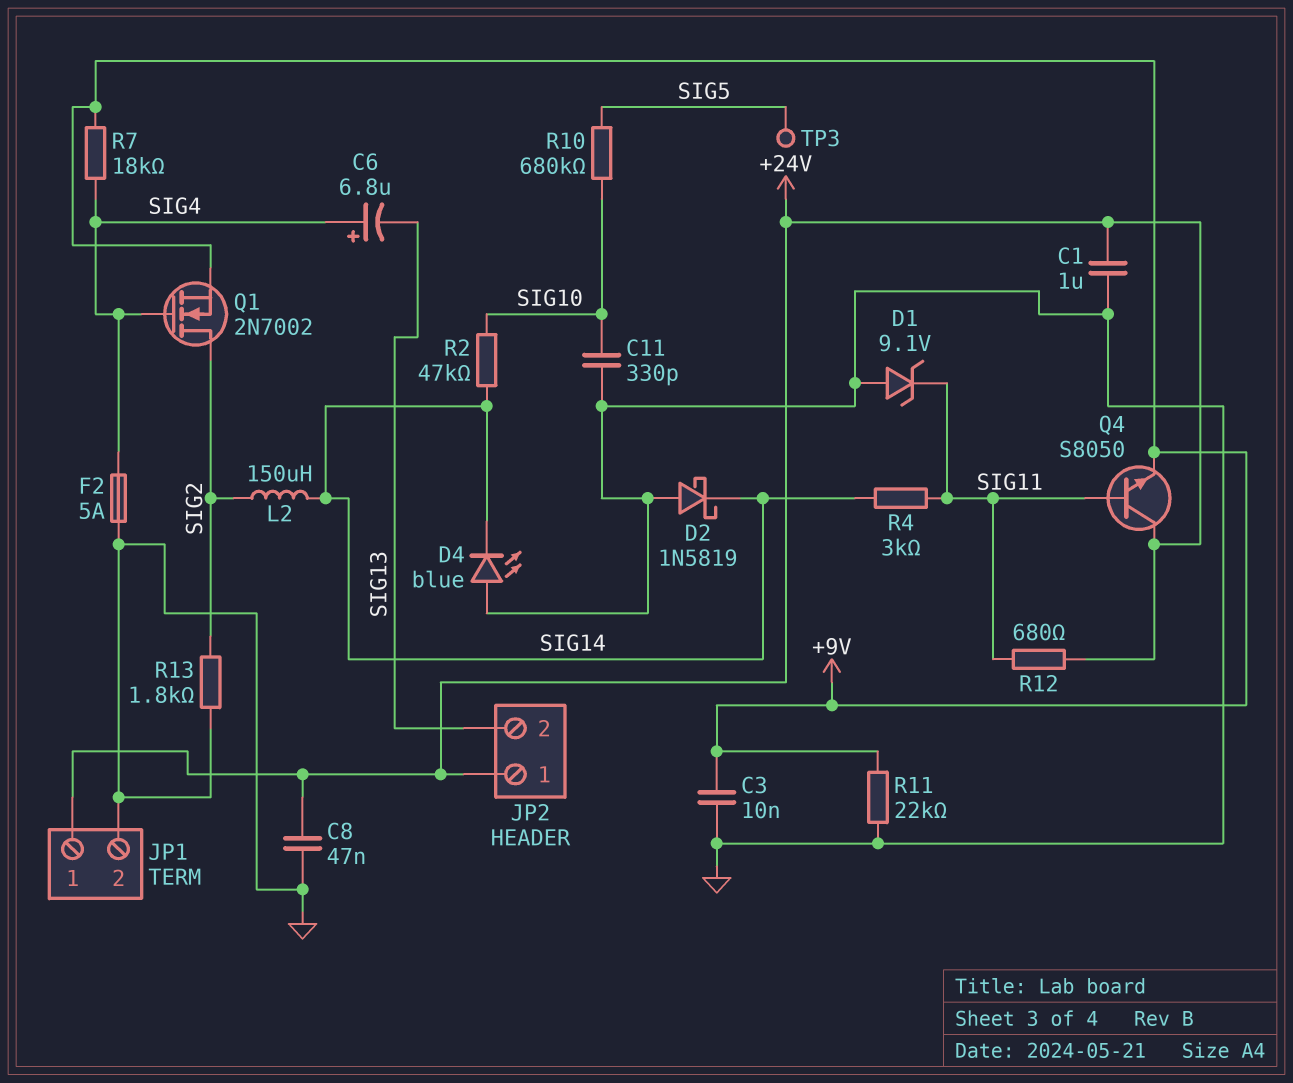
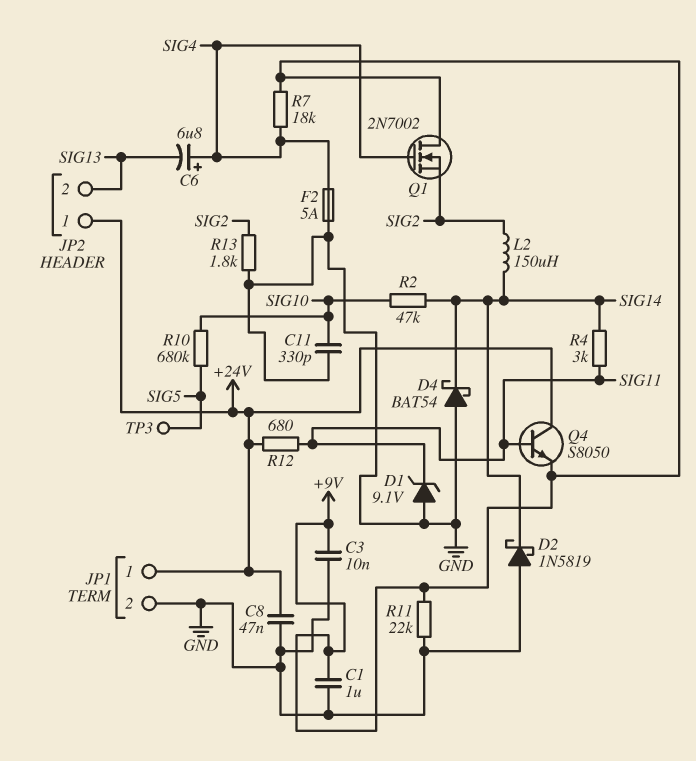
C1: 1uF (+24V, GND) -> 1uF (+9V, GND)
D4: LED blue (A GND, K SIG14) -> schottky BAT54 (A GND, K SIG14)
Q1: NMOS 2N7002 (G SIG4, D SIG2, S +9V) -> NMOS 2N7002 (G SIG4, D +9V, S SIG2)

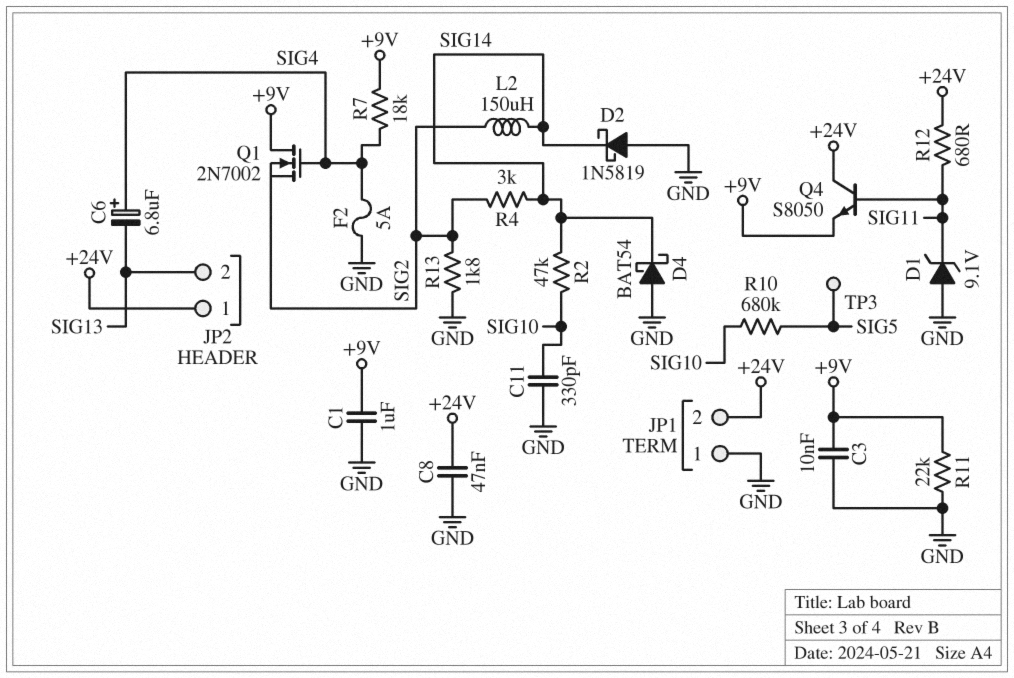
JP1 pin 1: +24V -> GND
JP1 pin 2: GND -> +24V
R4: 3k (SIG11, SIG14) -> 3k (SIG2, SIG14)

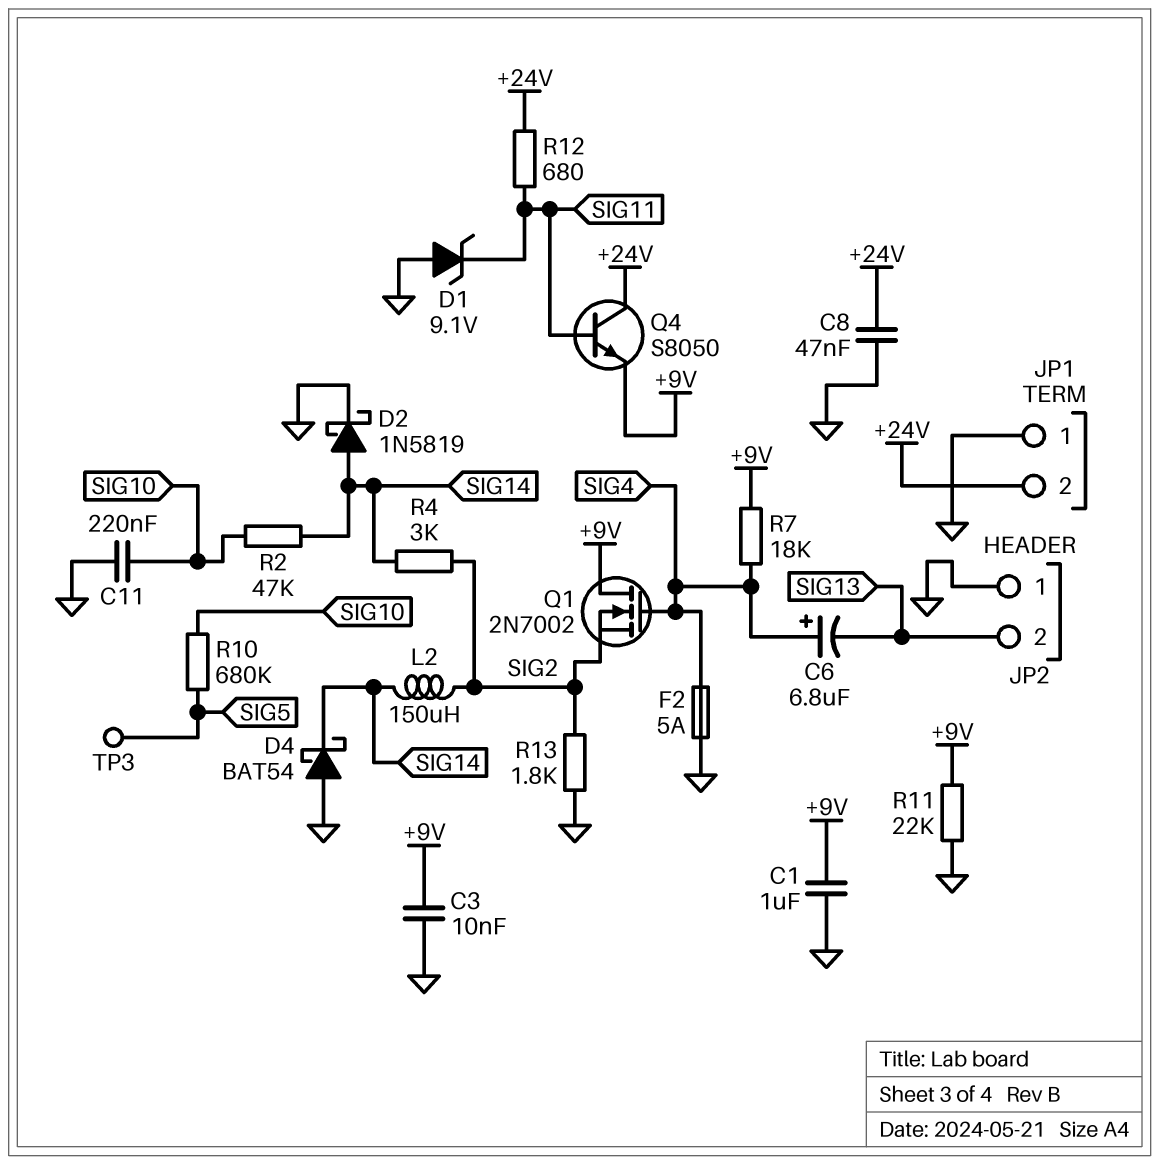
C11: 330pF (GND, SIG10) -> 220nF (GND, SIG10)
D2: schottky 1N5819 (A GND, K SIG14) -> schottky 1N5819 (A SIG14, K GND)
JP2 pin 1: +24V -> GND

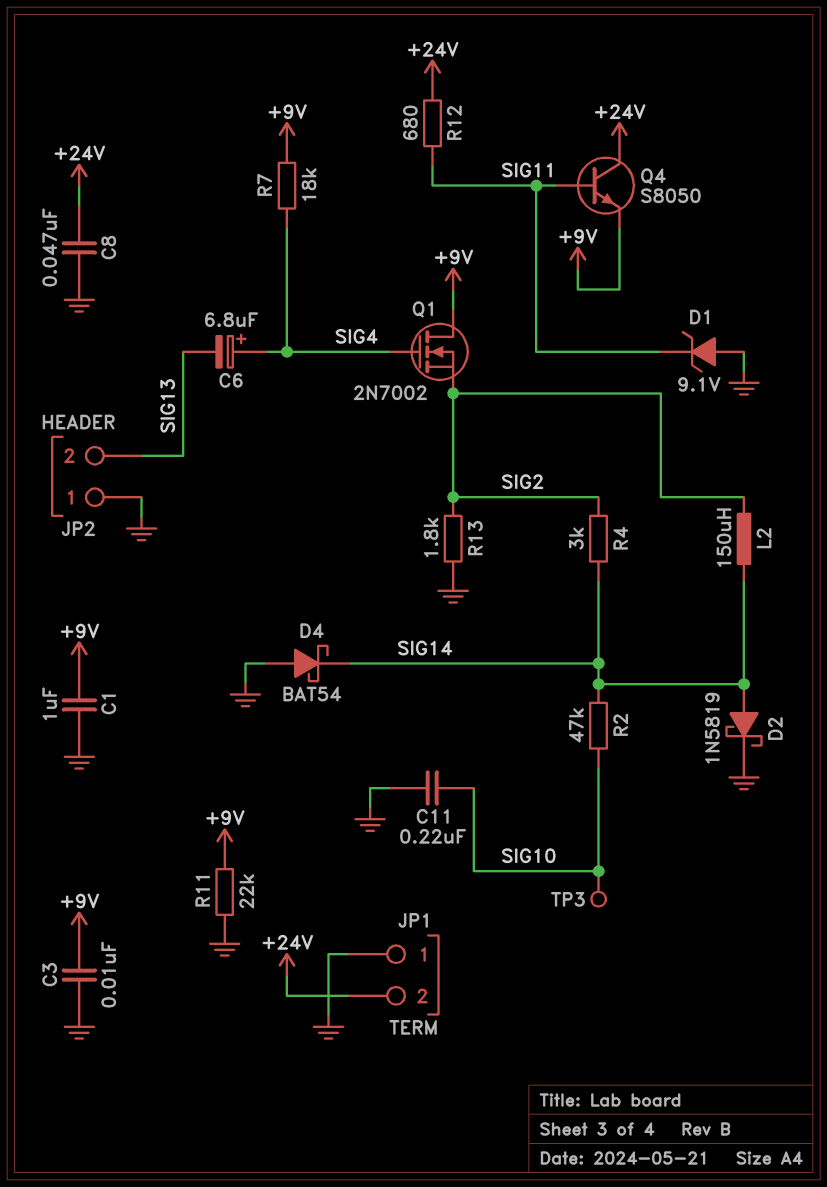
F2: 5A (GND, SIG4) -> none
R10: 680k (SIG5, SIG10) -> none
TP3: test point (SIG5) -> test point (SIG10)

